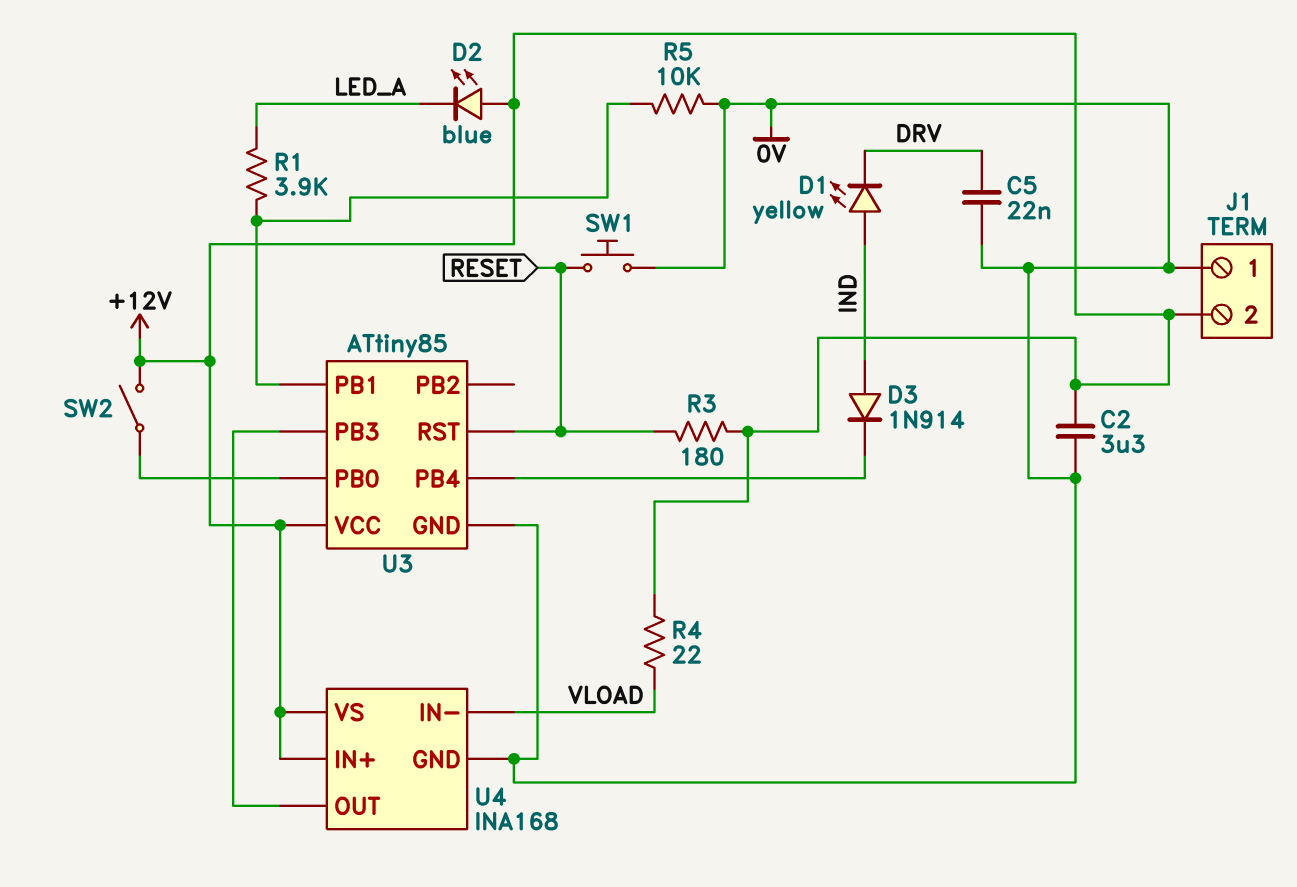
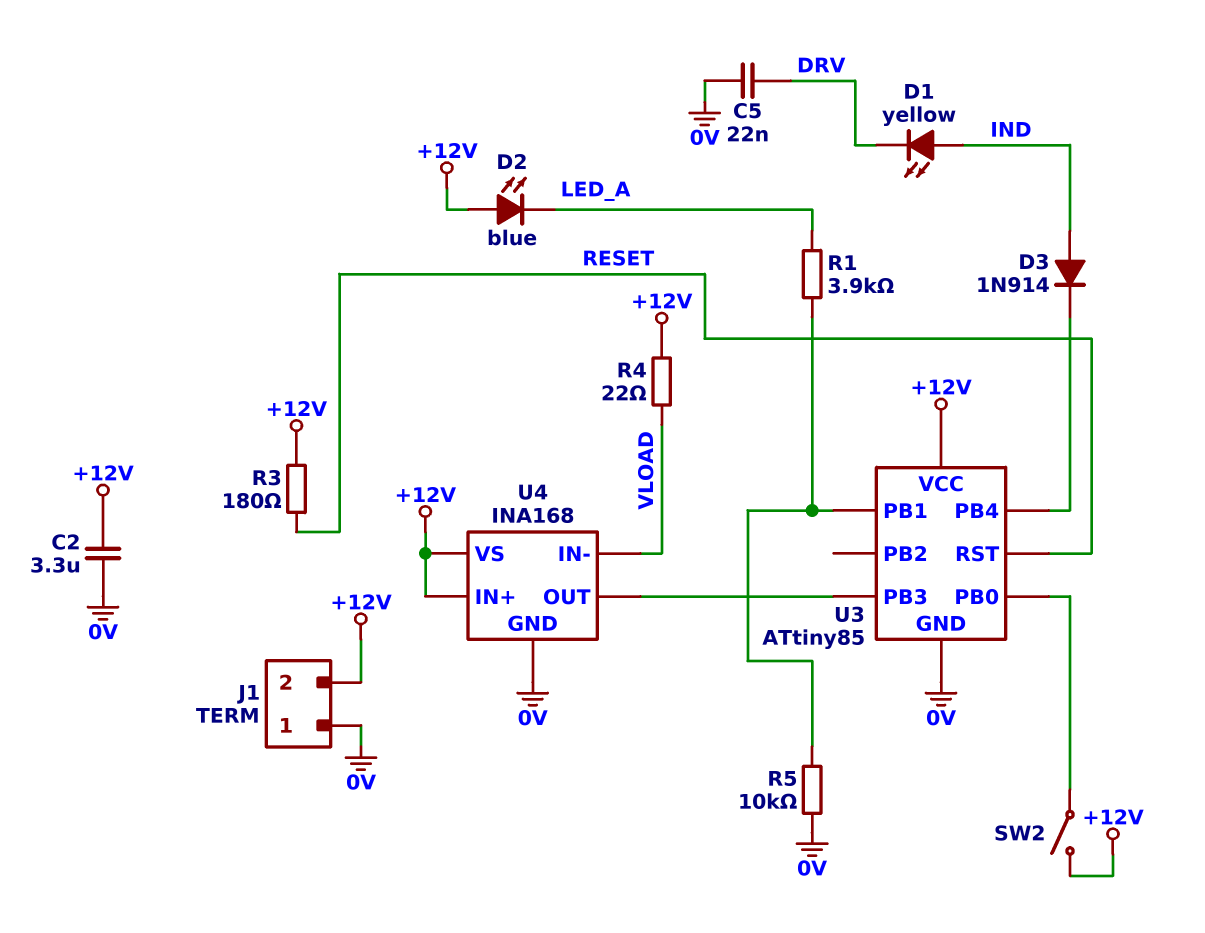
SW1: button (0V, RESET) -> none

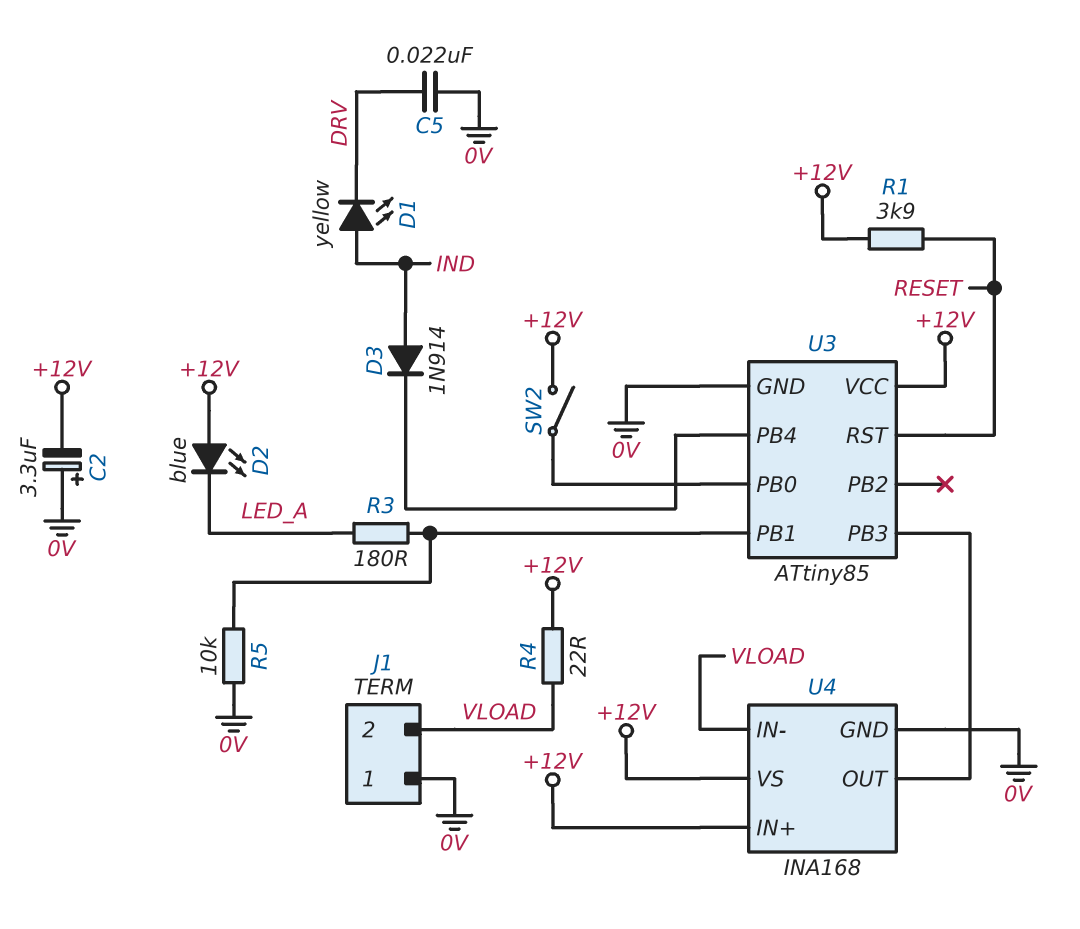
C2: 3.3uF (+12V, 0V) -> 3.3uF (plus 0V, minus +12V)
J1 pin 2: +12V -> VLOAD
R1: 3.9k (LED_A, U3/PB1) -> 3.9k (+12V, RESET)
R3: 180 (+12V, RESET) -> 180 (LED_A, U3/PB1)

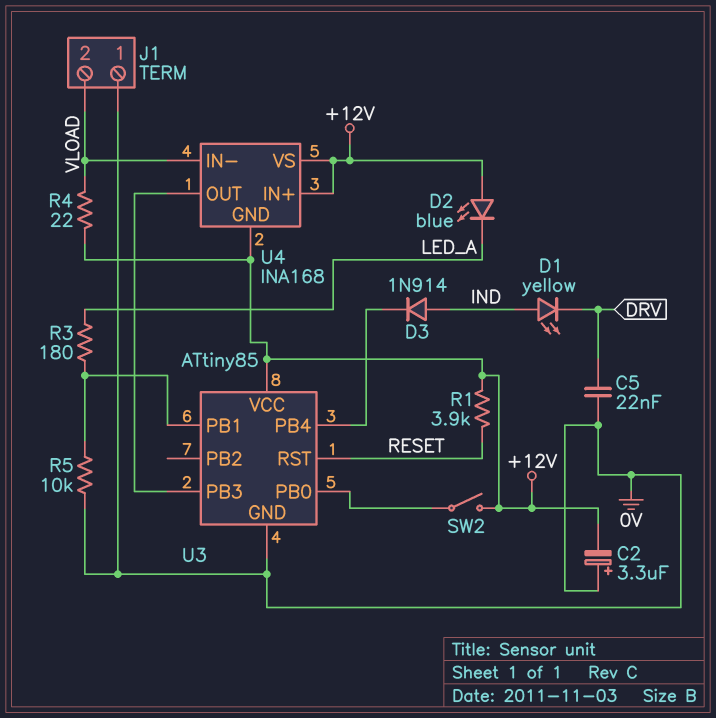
U4 pin GND: 0V -> +12V

